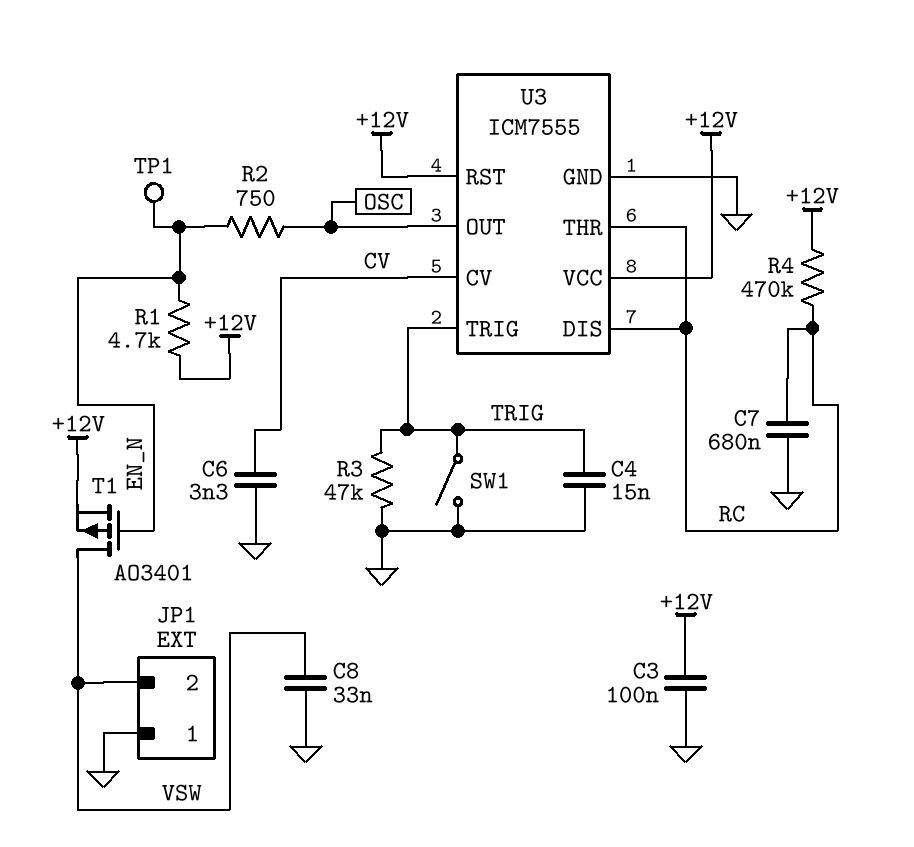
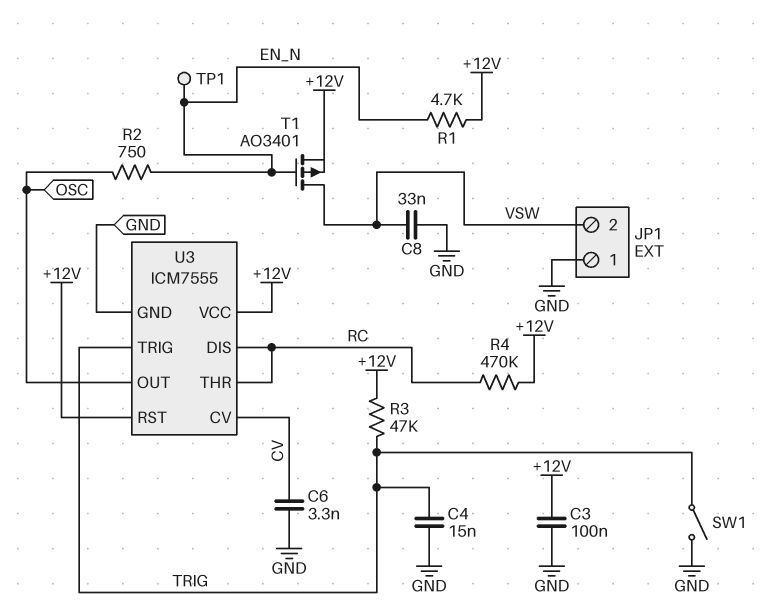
C7: 680nF (GND, RC) -> none
R3: 47k (GND, TRIG) -> 47k (+12V, TRIG)

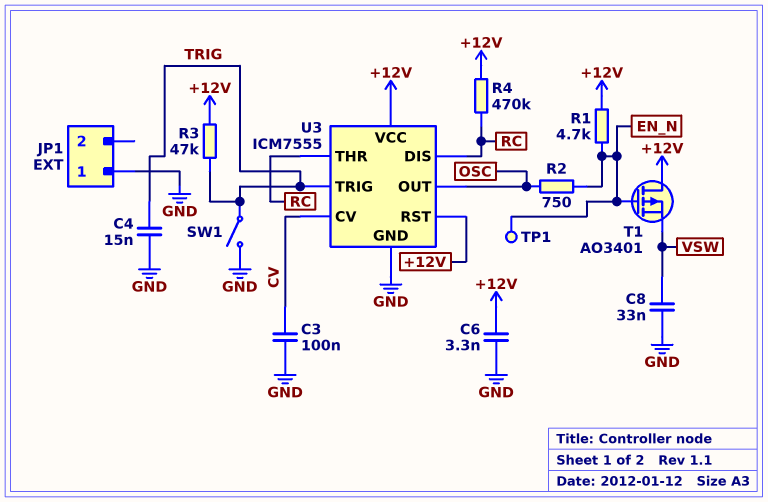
C3: 100nF (+12V, GND) -> 100nF (CV, GND)
C6: 3.3nF (CV, GND) -> 3.3nF (+12V, GND)
JP1 pin 2: VSW -> none
T1: PMOS AO3401 (G EN_N, D VSW, S +12V) -> PMOS AO3401 (G EN_N, D +12V, S VSW)

